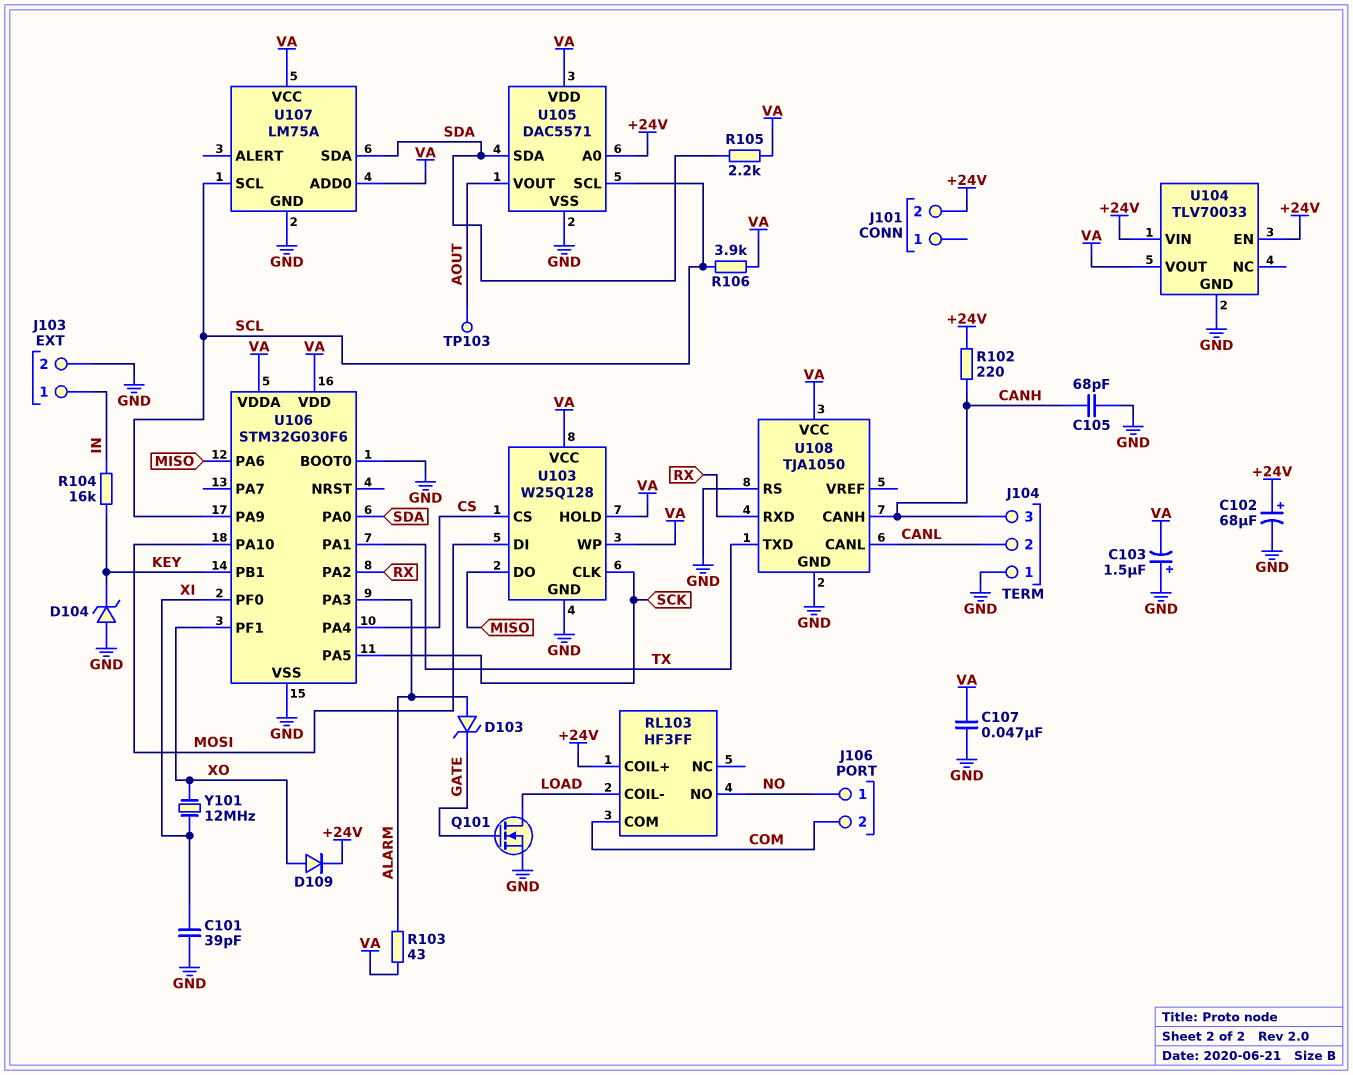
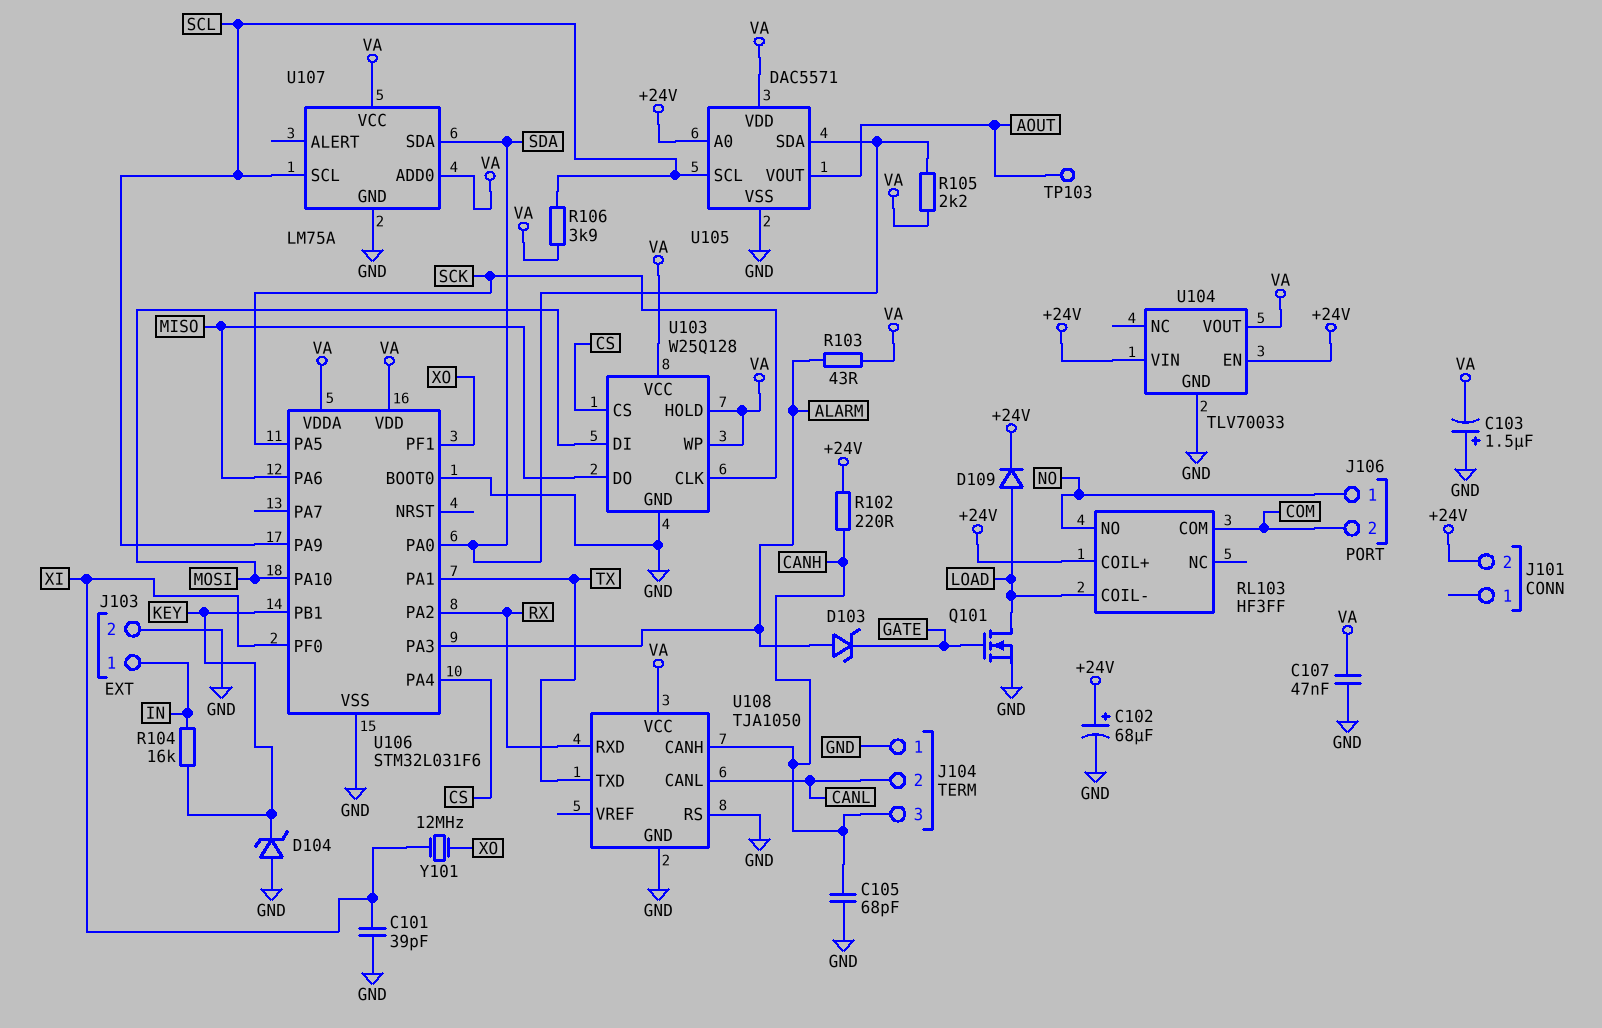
D109: diode (A XO, K +24V) -> diode (A LOAD, K +24V)
U106: STM32G030F6 -> STM32L031F6

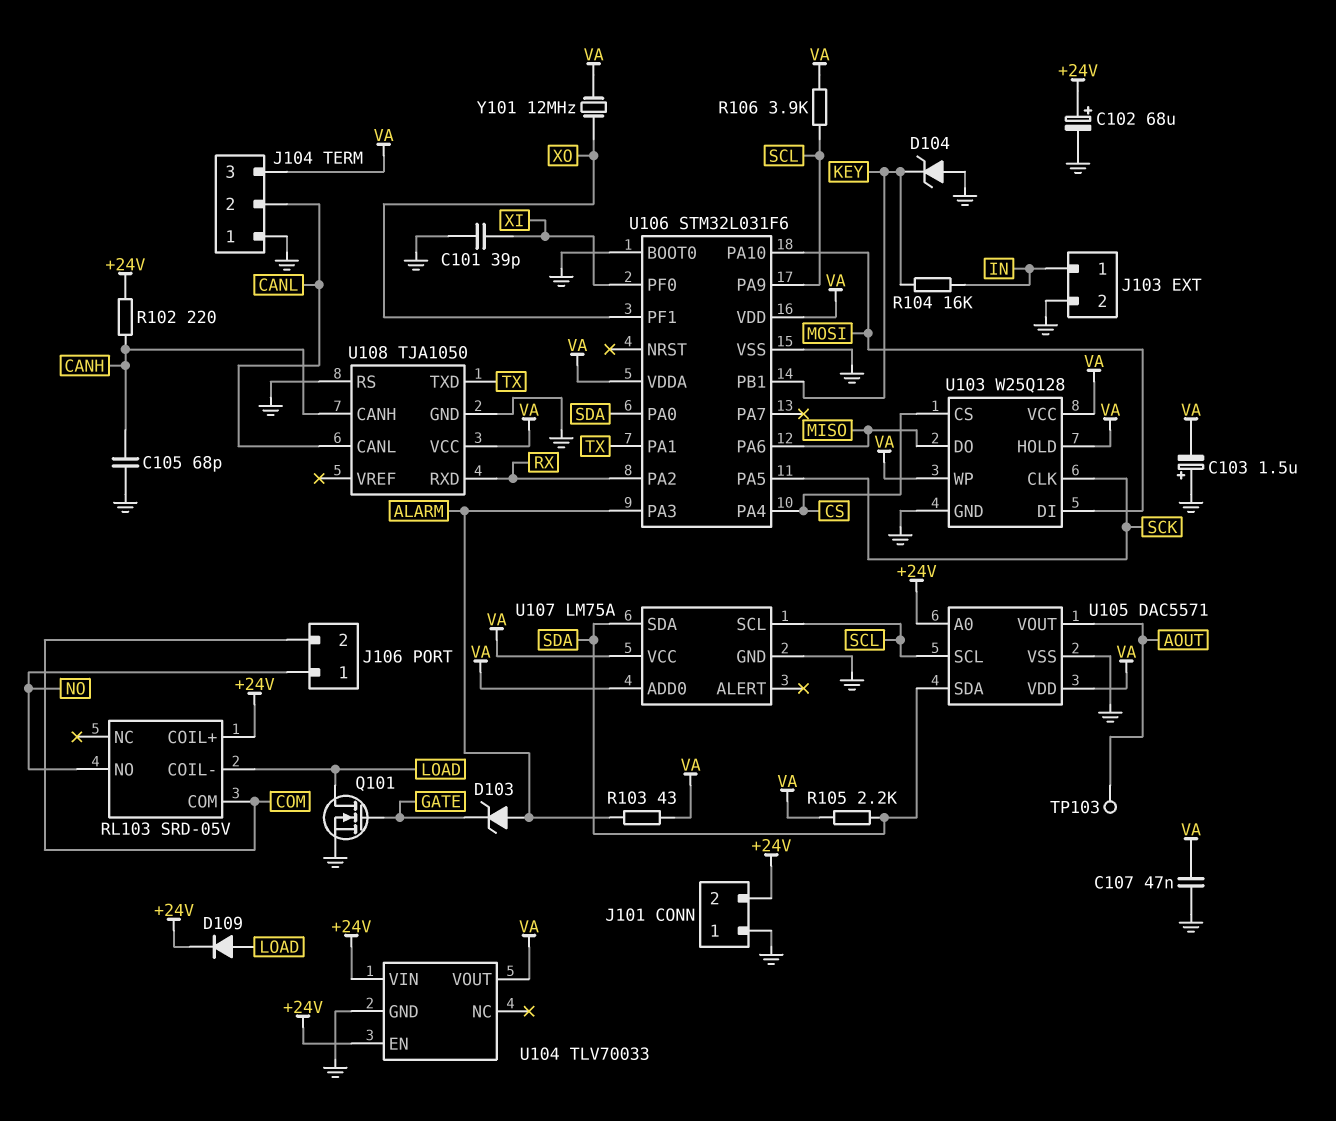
J101 pin 1: none -> GND
J104 pin 3: CANH -> VA
RL103: HF3FF -> SRD-05V
Y101: 12MHz (XI, XO) -> 12MHz (VA, XO)

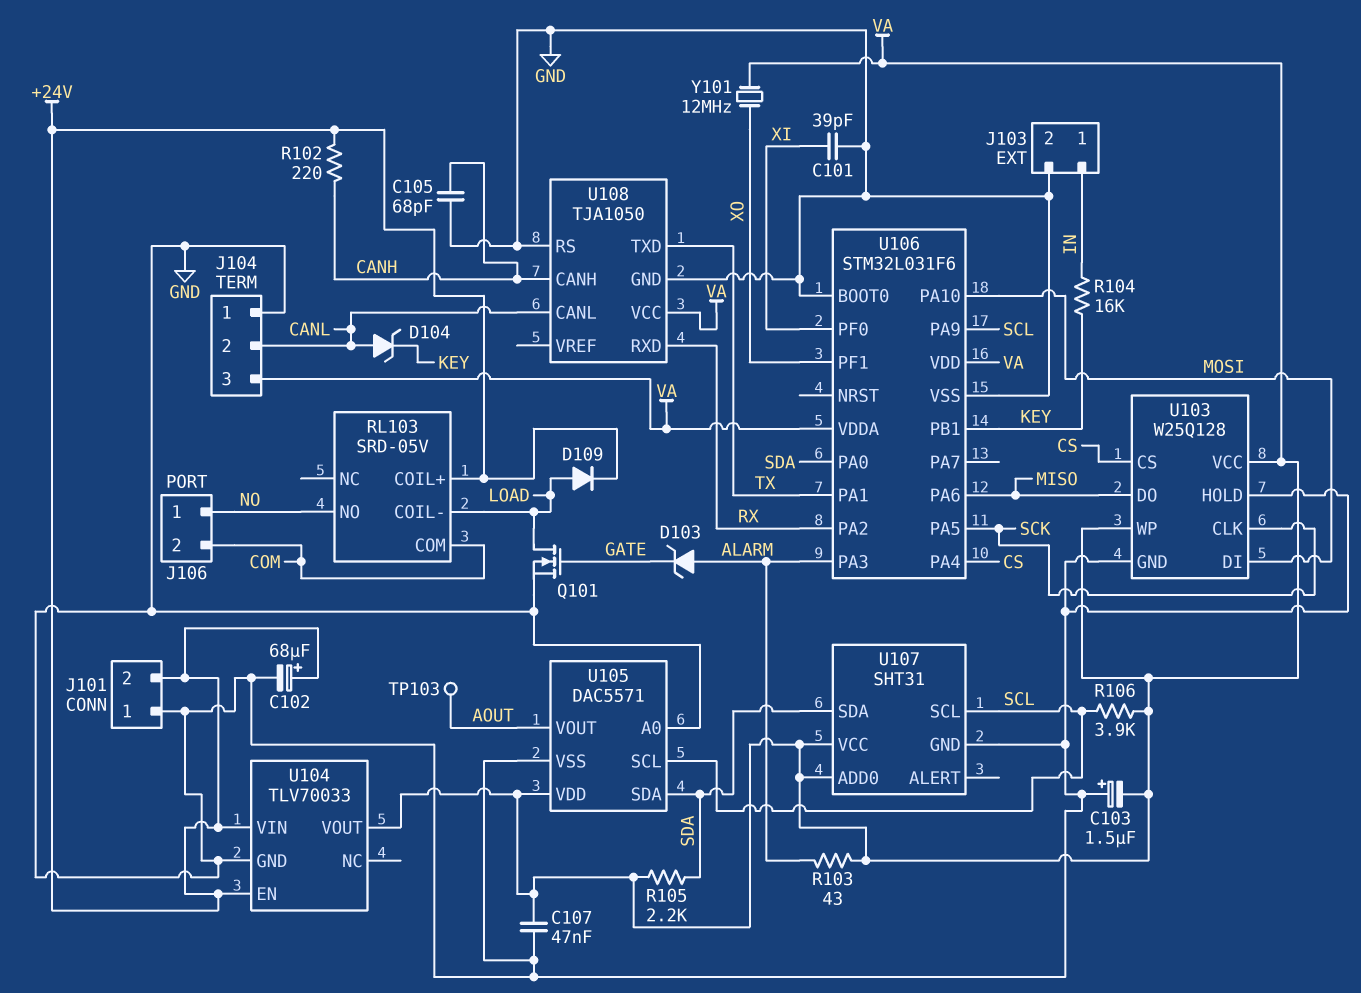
D104: zener (A GND, K KEY) -> zener (A CANL, K KEY)
U103 pin HOLD: VA -> GND
U105 pin A0: +24V -> GND
U107: LM75A -> SHT31

